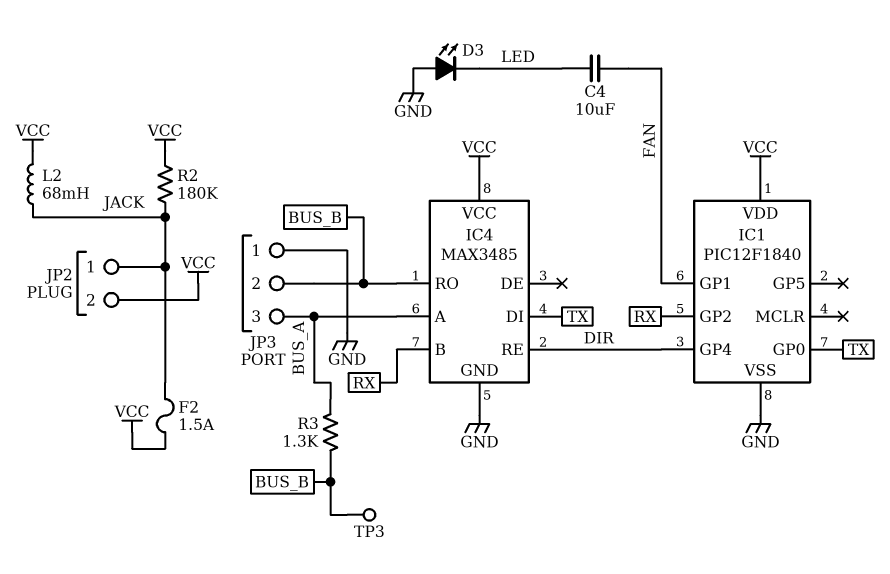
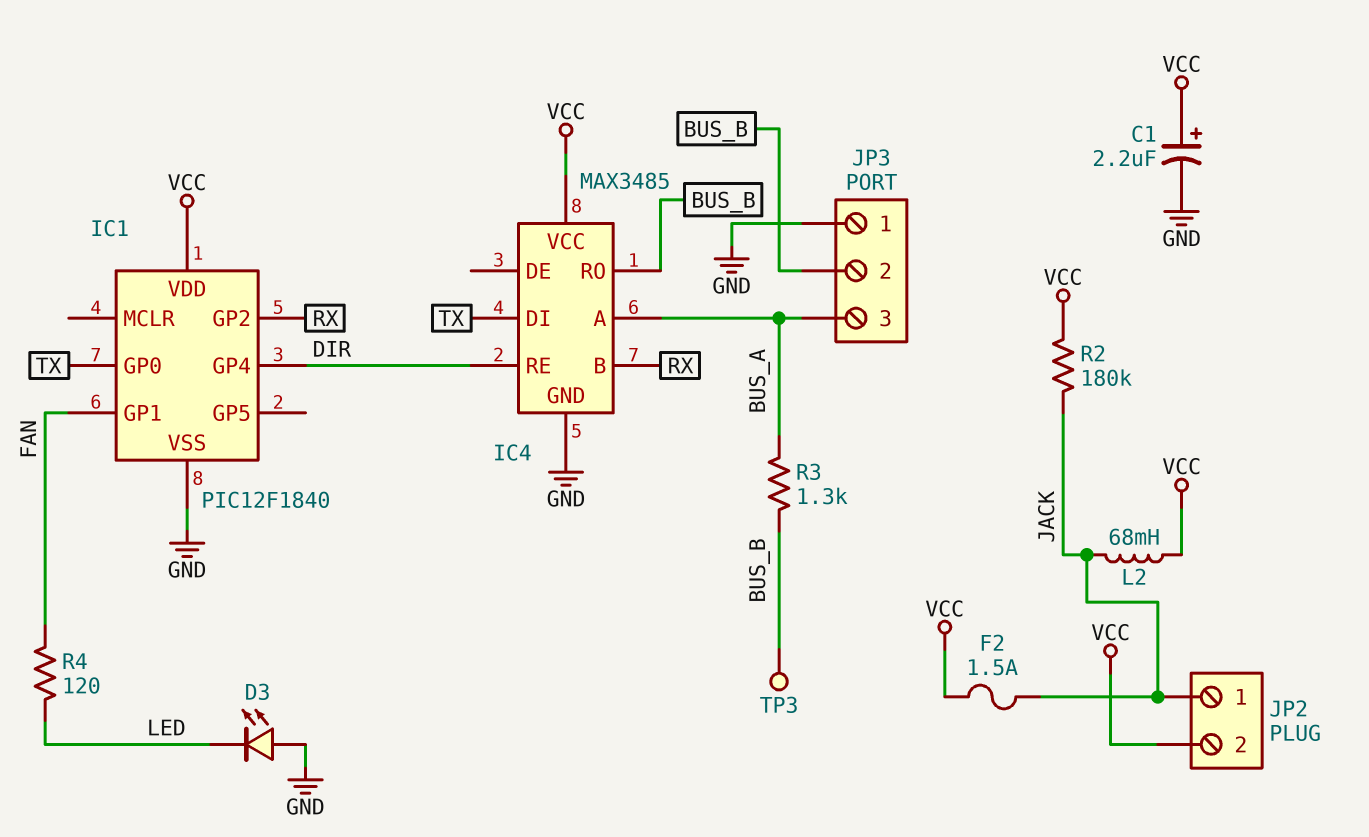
C1: none -> 2.2uF (plus VCC, minus GND)
C4: 10uF (FAN, LED) -> none
R4: none -> 120 (FAN, LED)

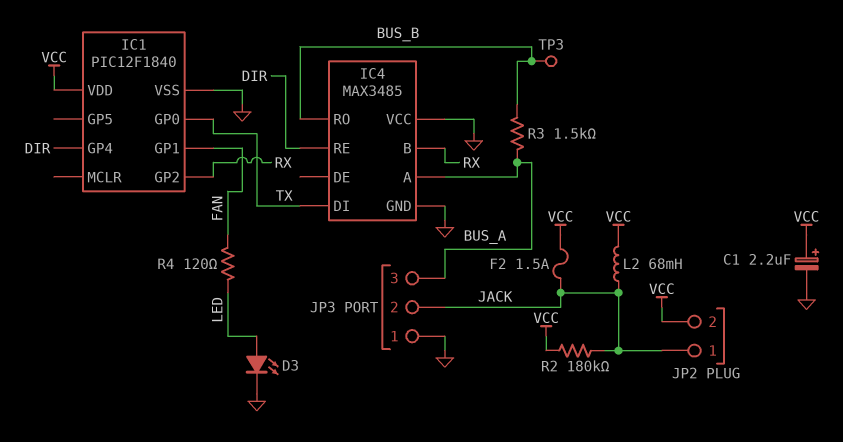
D3: LED (A GND, K LED) -> LED (A LED, K GND)
IC4 pin VCC: VCC -> GND
JP3 pin 2: BUS_B -> JACK
R3: 1.3k (BUS_A, BUS_B) -> 1.5k (BUS_A, BUS_B)

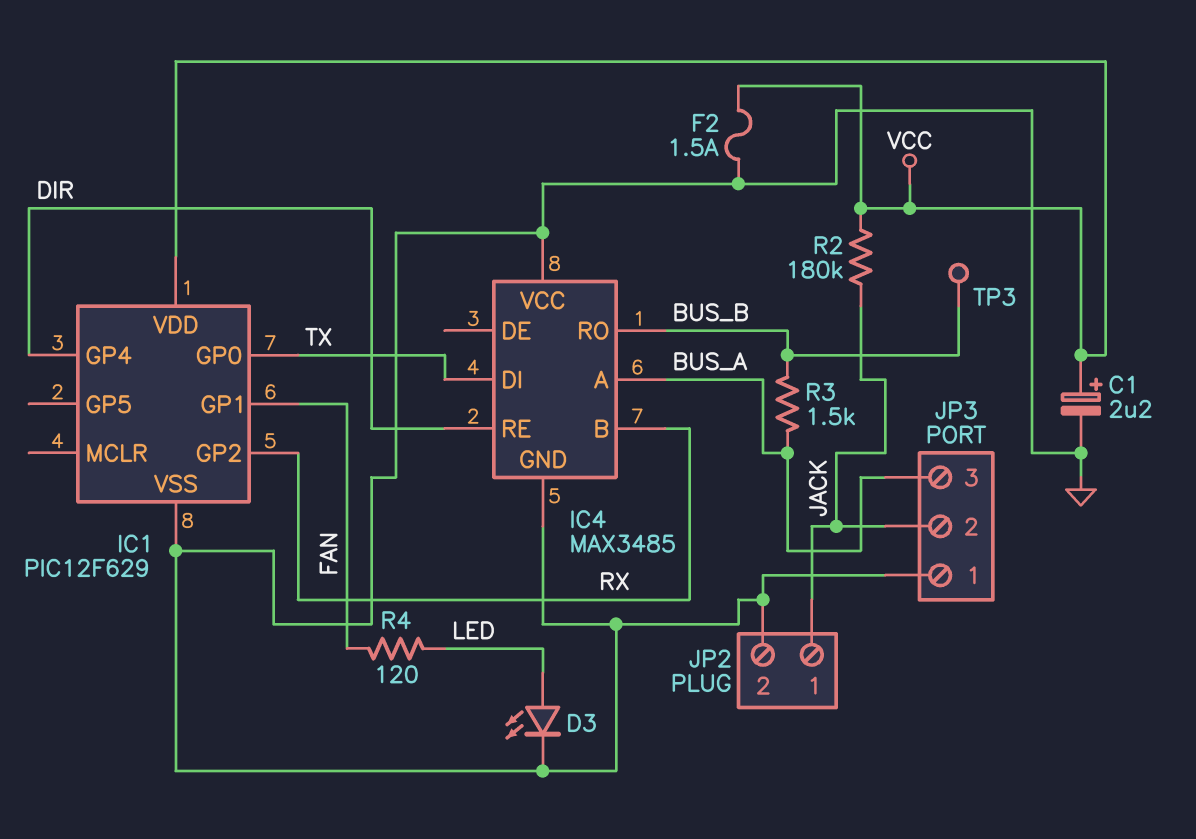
F2: 1.5A (JACK, VCC) -> 1.5A (GND, VCC)
IC1: PIC12F1840 -> PIC12F629
JP2 pin 2: VCC -> GND
L2: 68mH (JACK, VCC) -> none

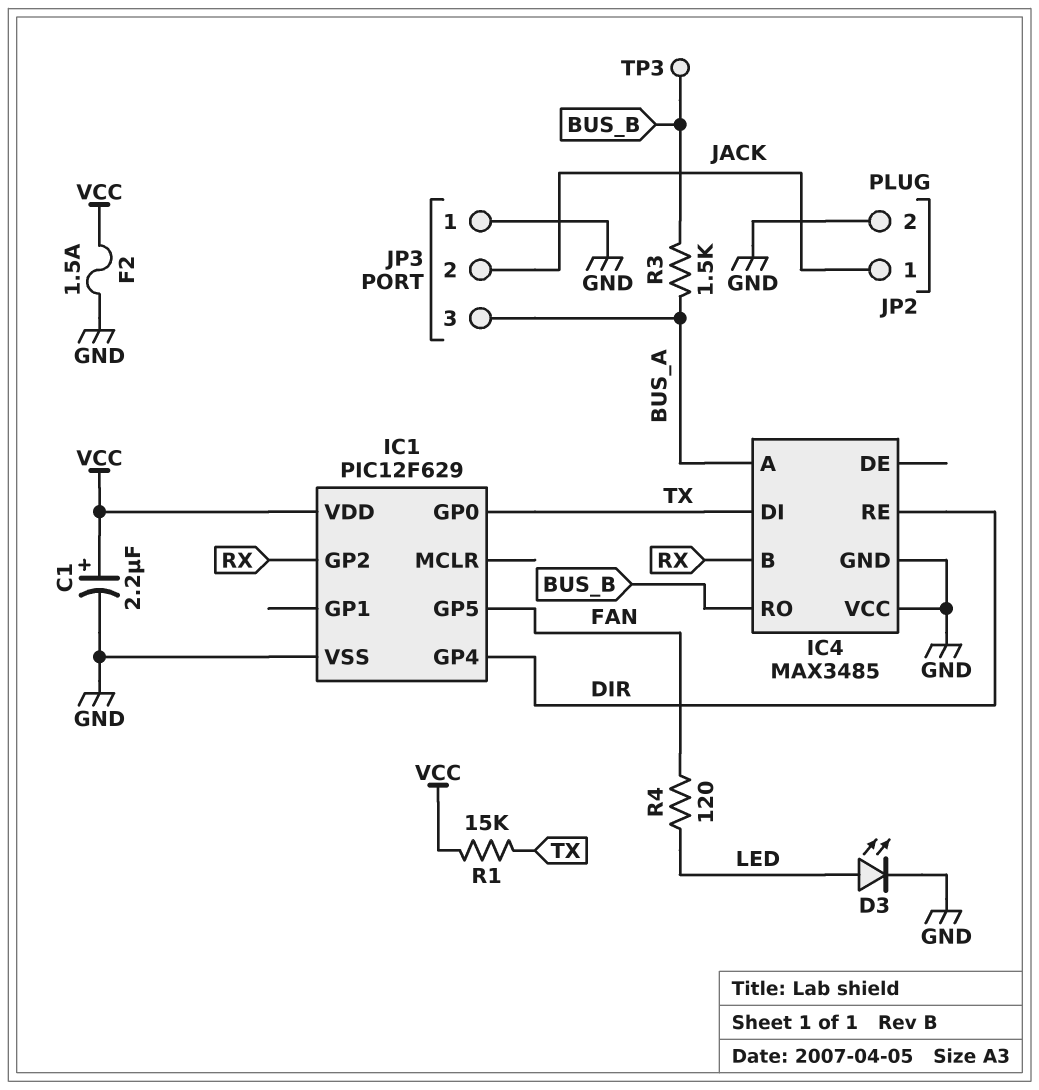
IC1 pin GP1: FAN -> none
IC1 pin GP5: none -> FAN
R1: none -> 15k (TX, VCC)
R2: 180k (JACK, VCC) -> none

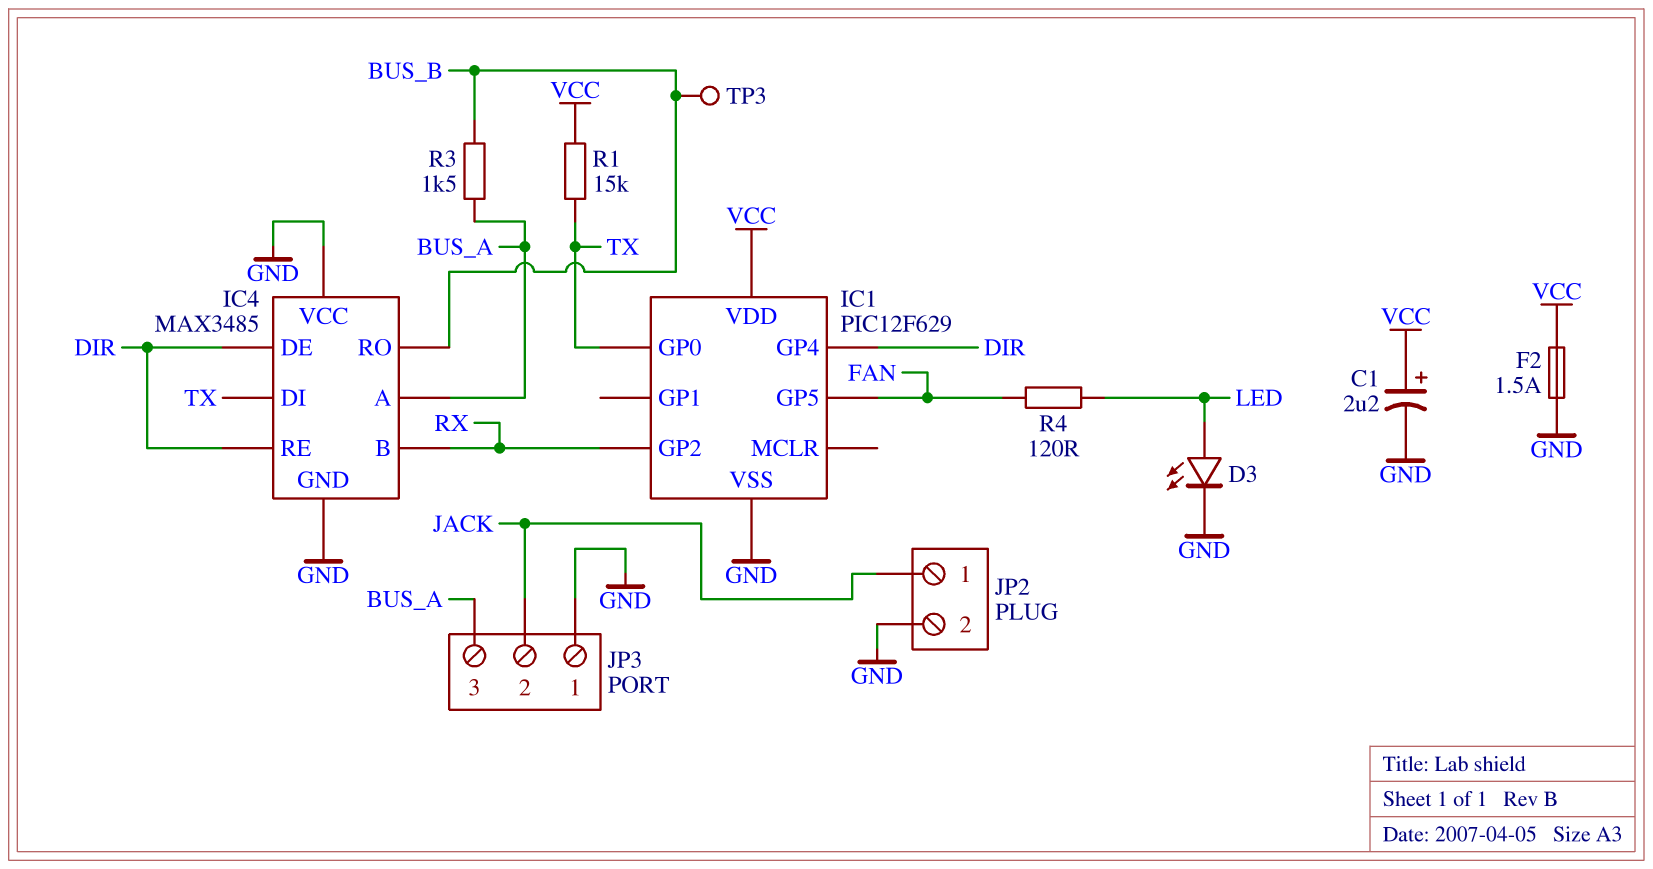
IC4 pin DE: none -> DIR

